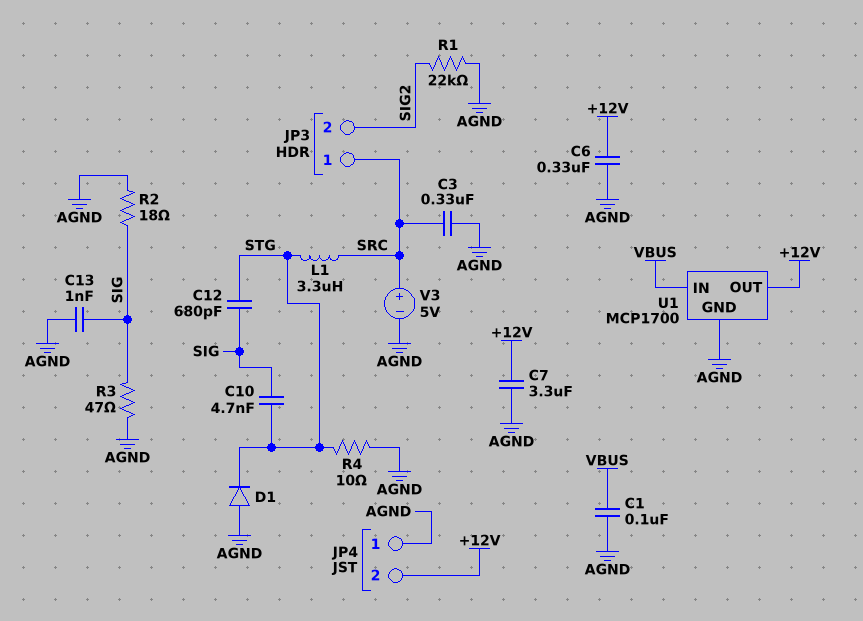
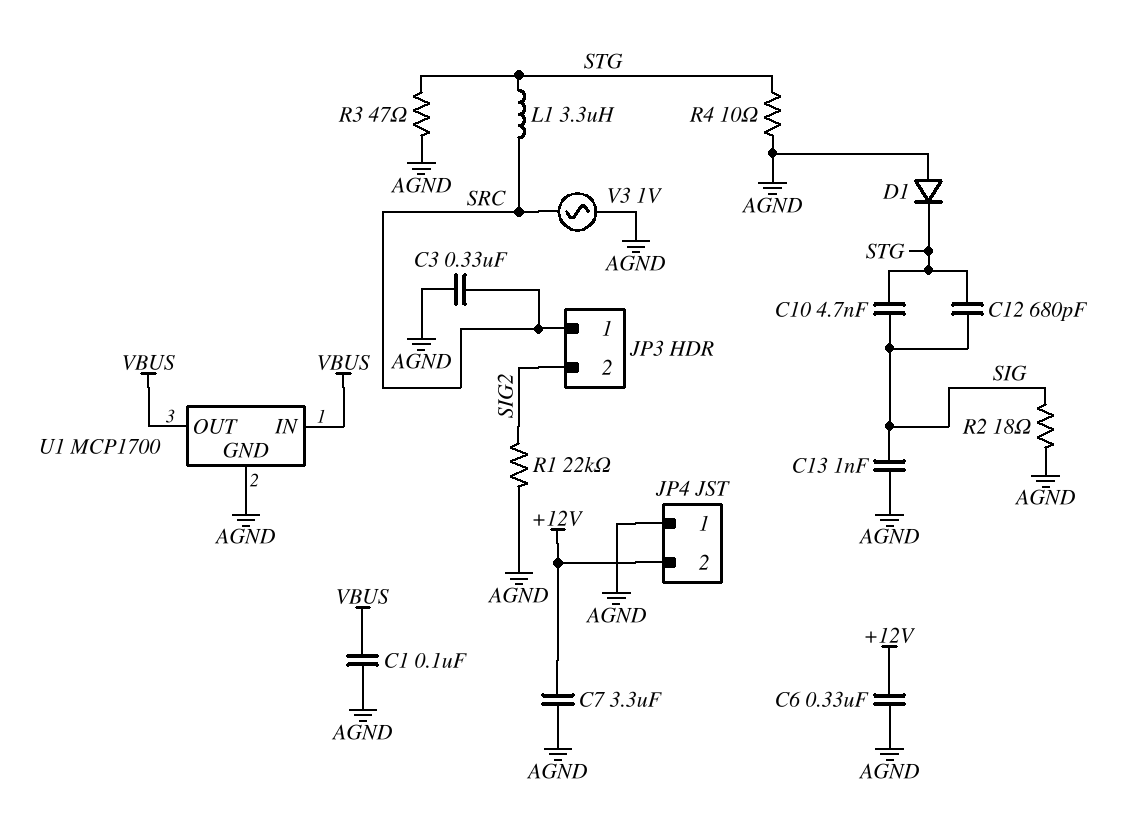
R3: 47 (AGND, SIG) -> 47 (AGND, STG)
U1 pin OUT: +12V -> VBUS
V3: 5V (plus SRC, minus AGND) -> AC 1V (AGND, SRC)

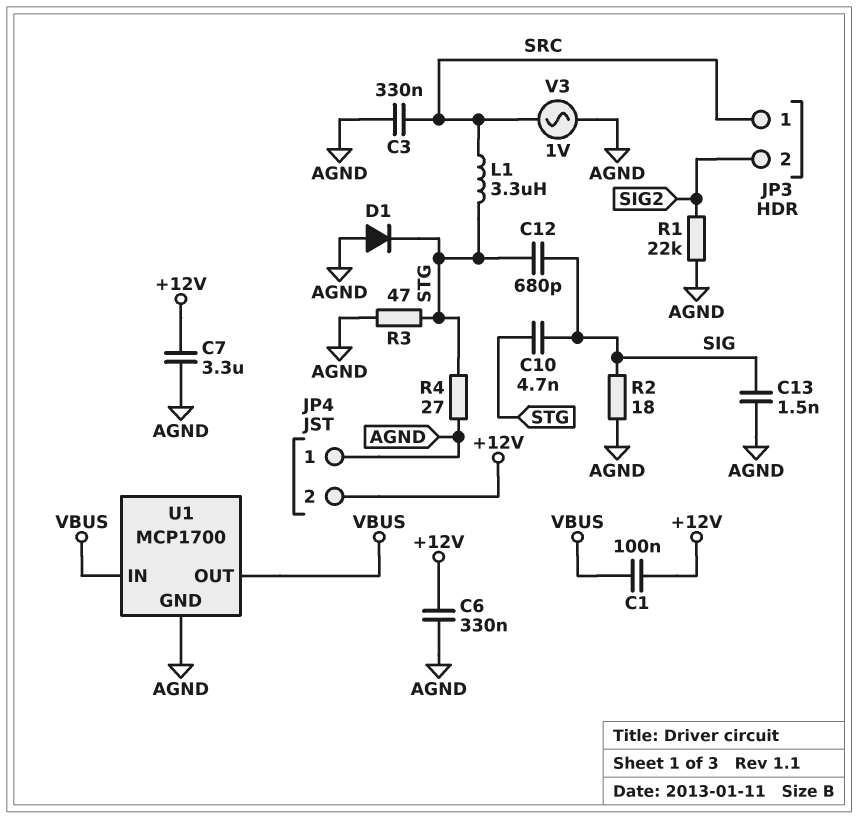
C1: 100nF (AGND, VBUS) -> 100nF (+12V, VBUS)
C13: 1nF (AGND, SIG) -> 1.5nF (AGND, SIG)
R4: 10 (AGND, STG) -> 27 (AGND, STG)

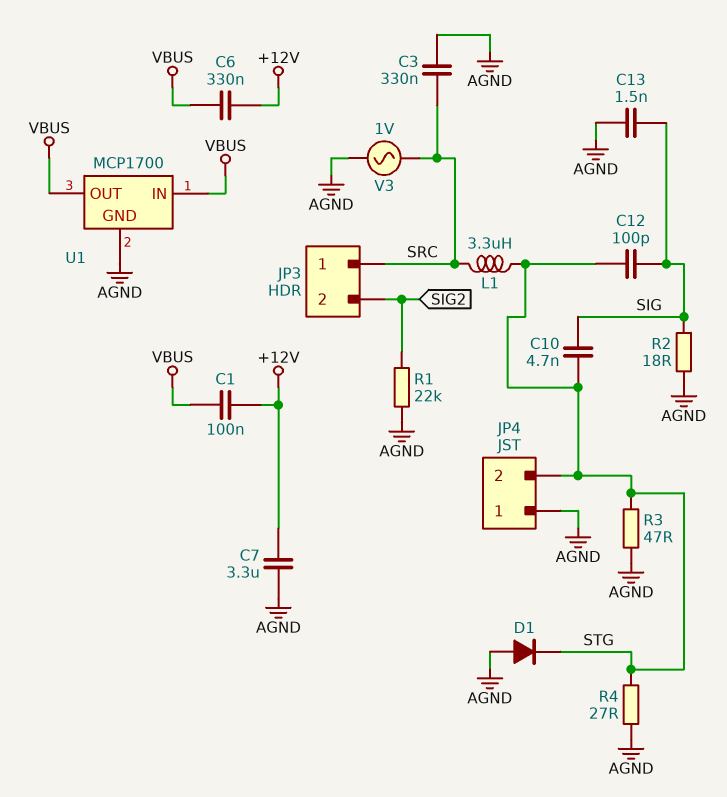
C6: 330nF (+12V, AGND) -> 330nF (+12V, VBUS)
C12: 680pF (SIG, STG) -> 100pF (SIG, STG)
JP4 pin 2: +12V -> STG

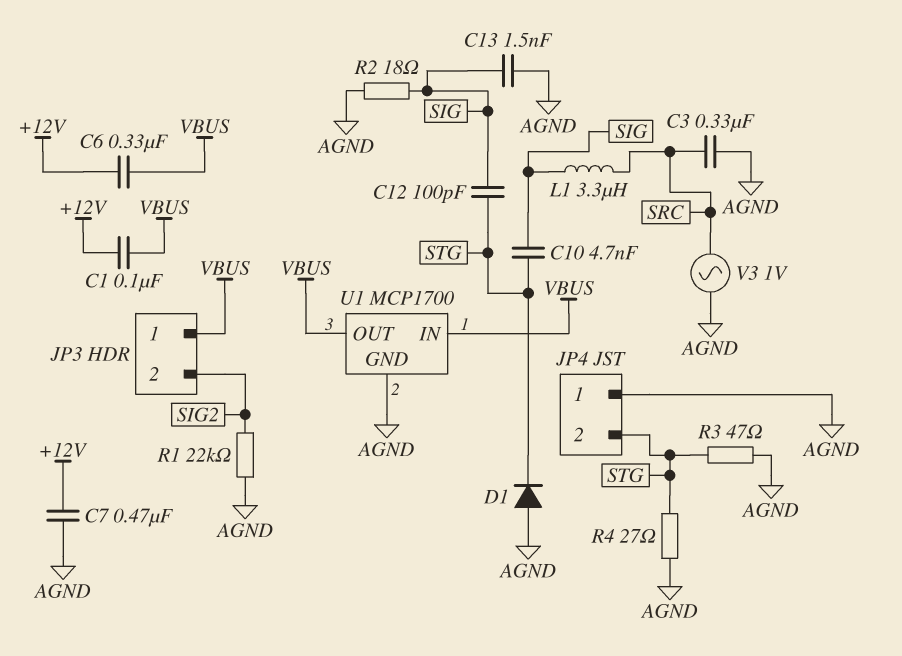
C7: 3.3uF (+12V, AGND) -> 470nF (+12V, AGND)
JP3 pin 1: SRC -> VBUS
L1: 3.3uH (SRC, STG) -> 3.3uH (SIG, SRC)

